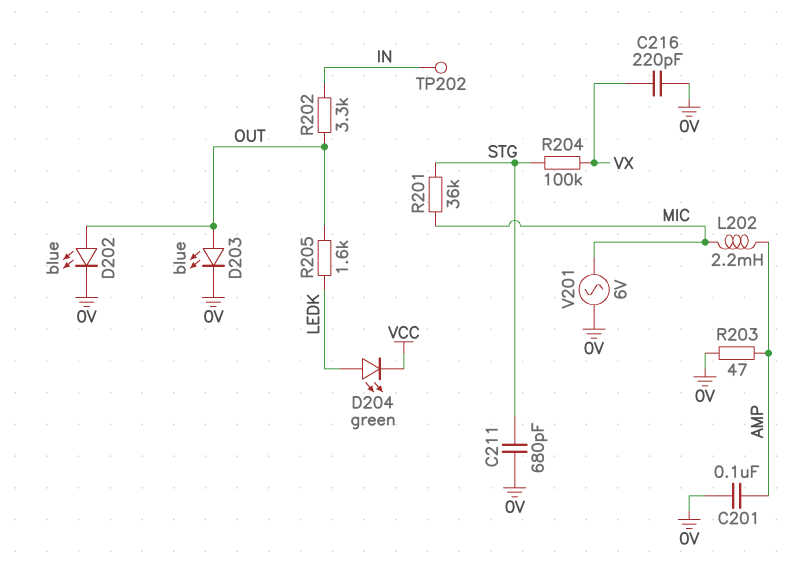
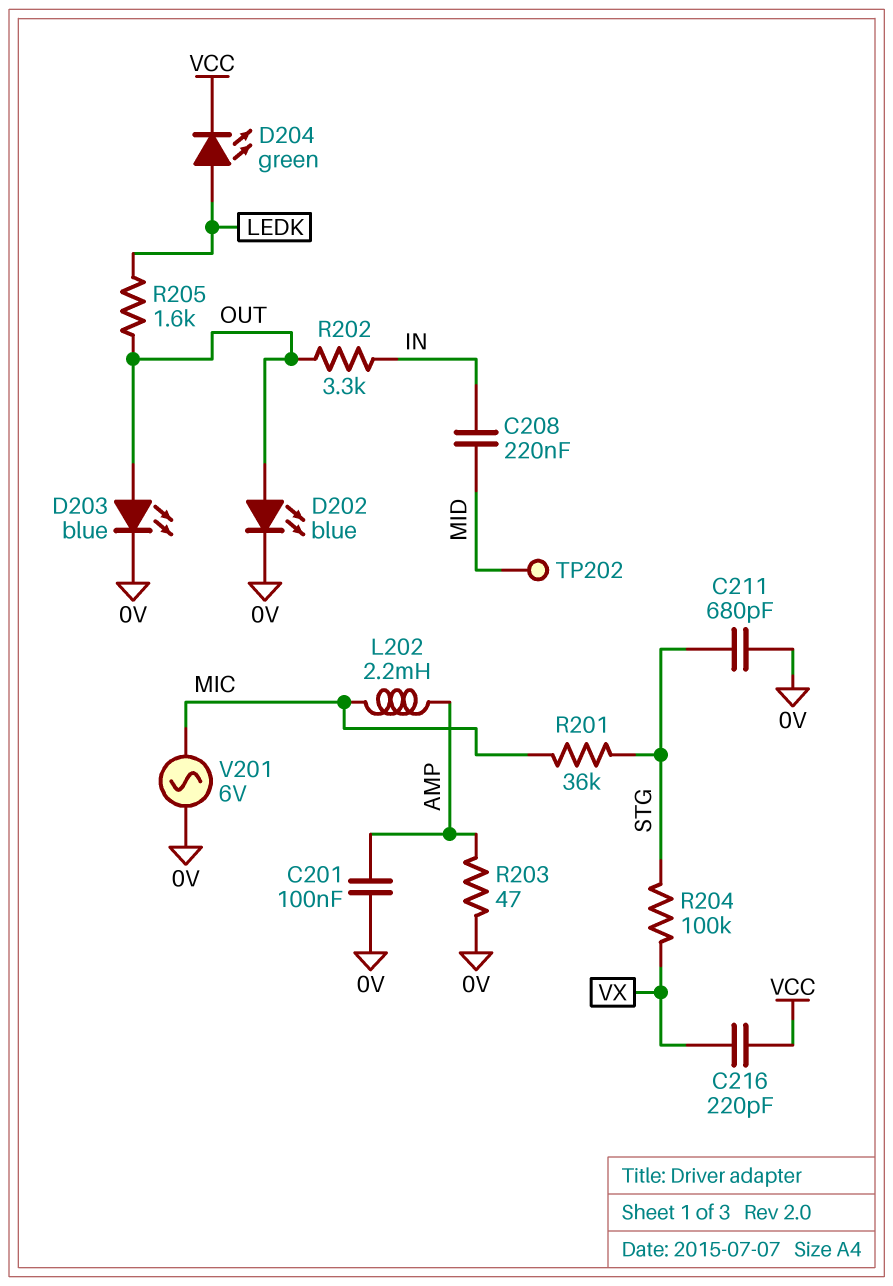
C208: none -> 220nF (IN, MID)
C216: 220pF (0V, VX) -> 220pF (VCC, VX)
TP202: test point (IN) -> test point (MID)

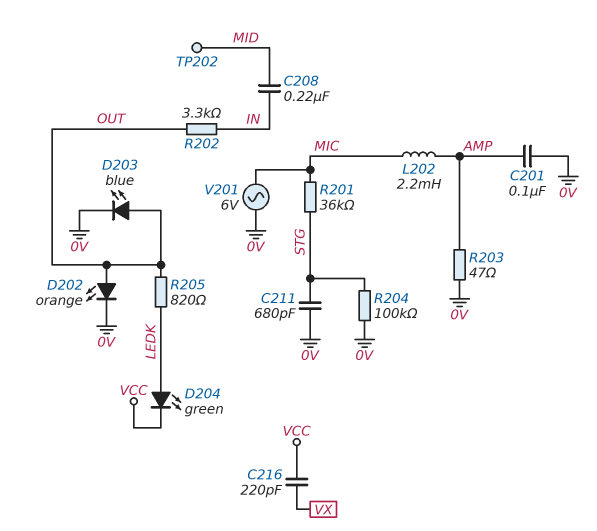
D202: LED blue (A OUT, K 0V) -> LED orange (A OUT, K 0V)
R204: 100k (STG, VX) -> 100k (0V, STG)
R205: 1.6k (LEDK, OUT) -> 820 (LEDK, OUT)

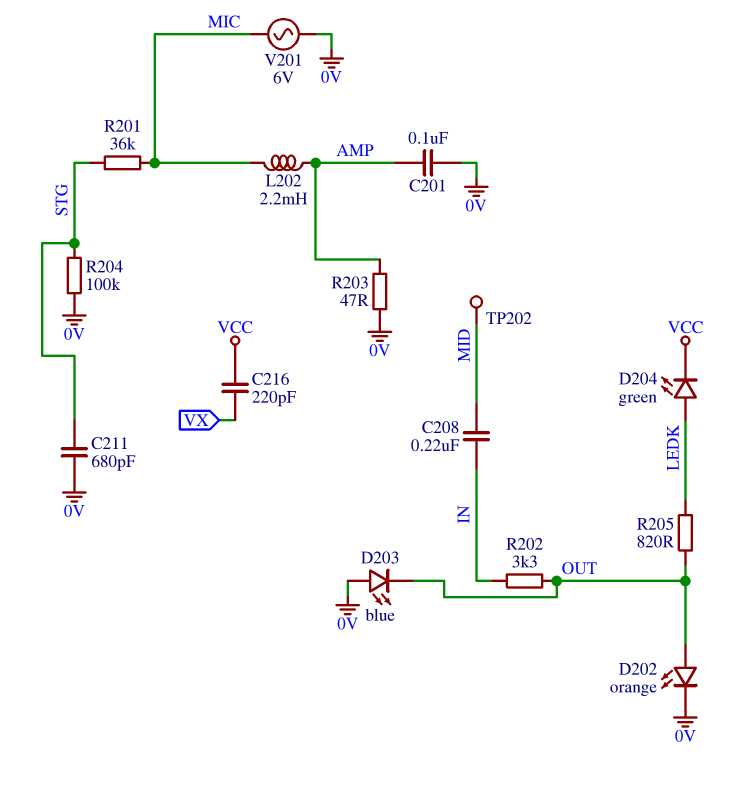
D203: LED blue (A OUT, K 0V) -> LED blue (A 0V, K OUT)

